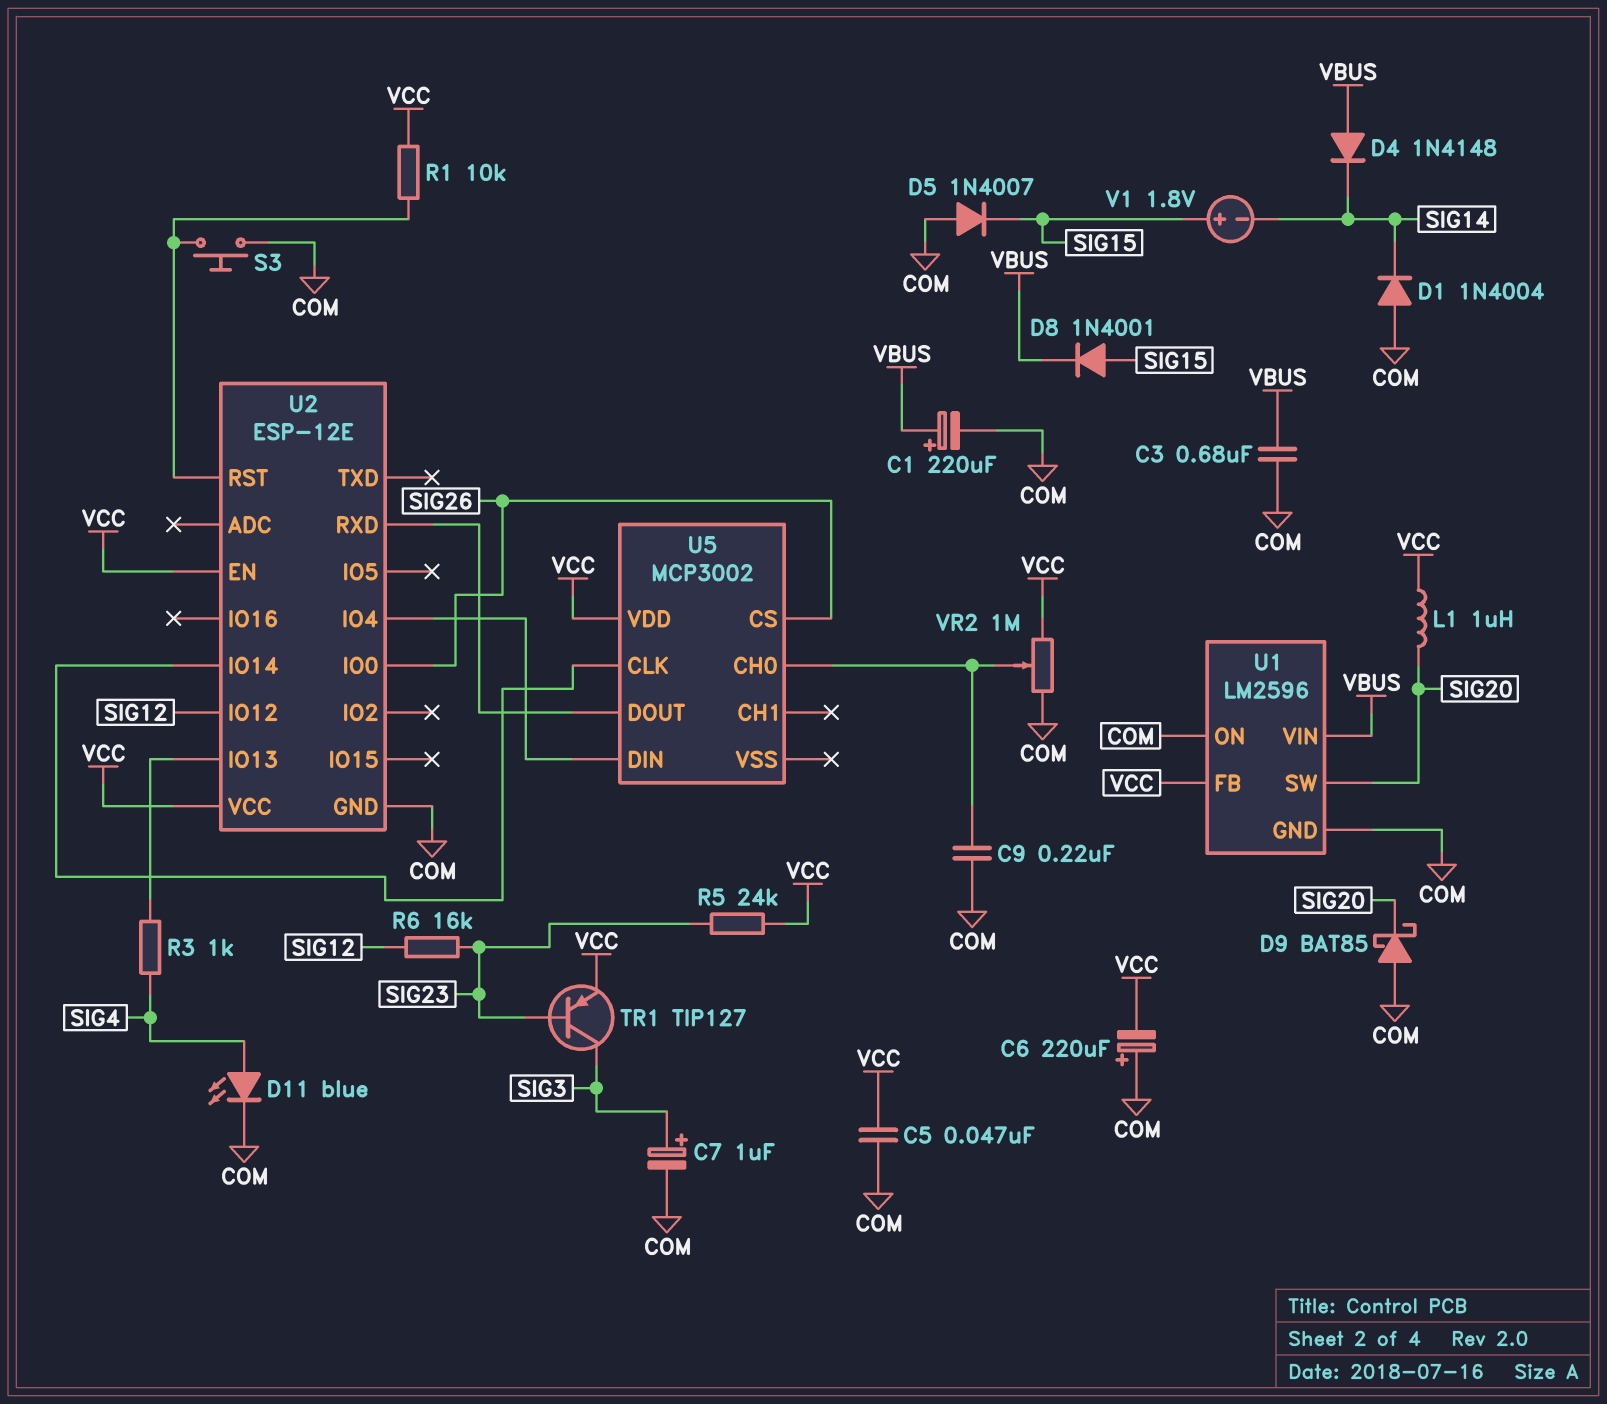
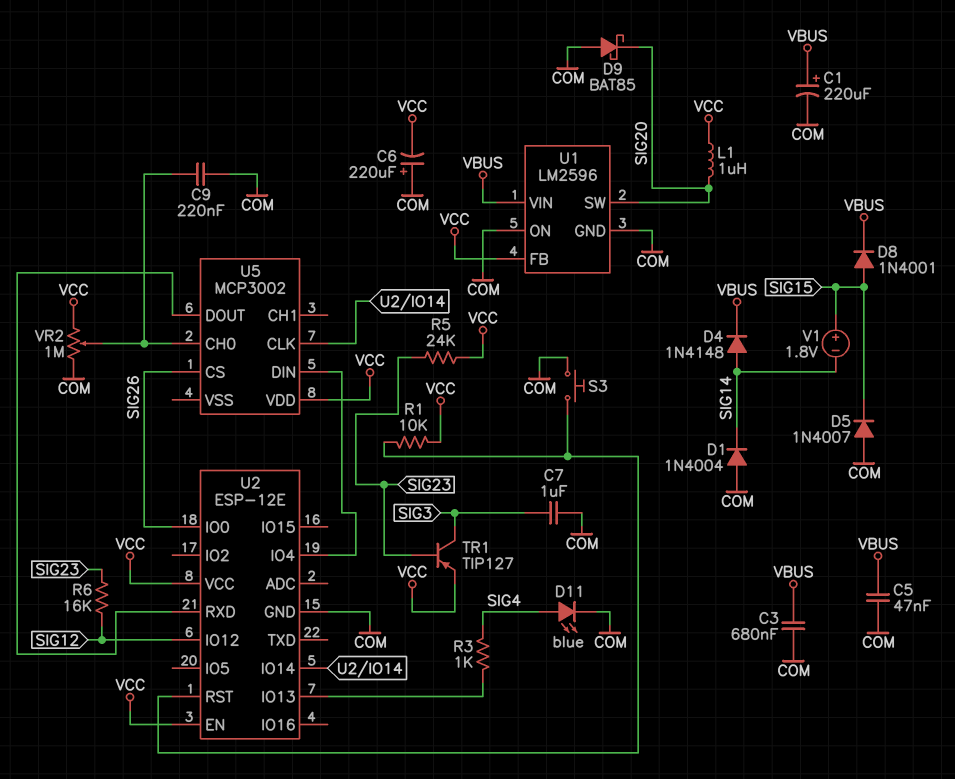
C5: 47nF (COM, VCC) -> 47nF (COM, VBUS)
C7: 1uF (plus SIG3, minus COM) -> 1uF (COM, SIG3)
D4: diode 1N4148 (A VBUS, K SIG14) -> diode 1N4148 (A SIG14, K VBUS)

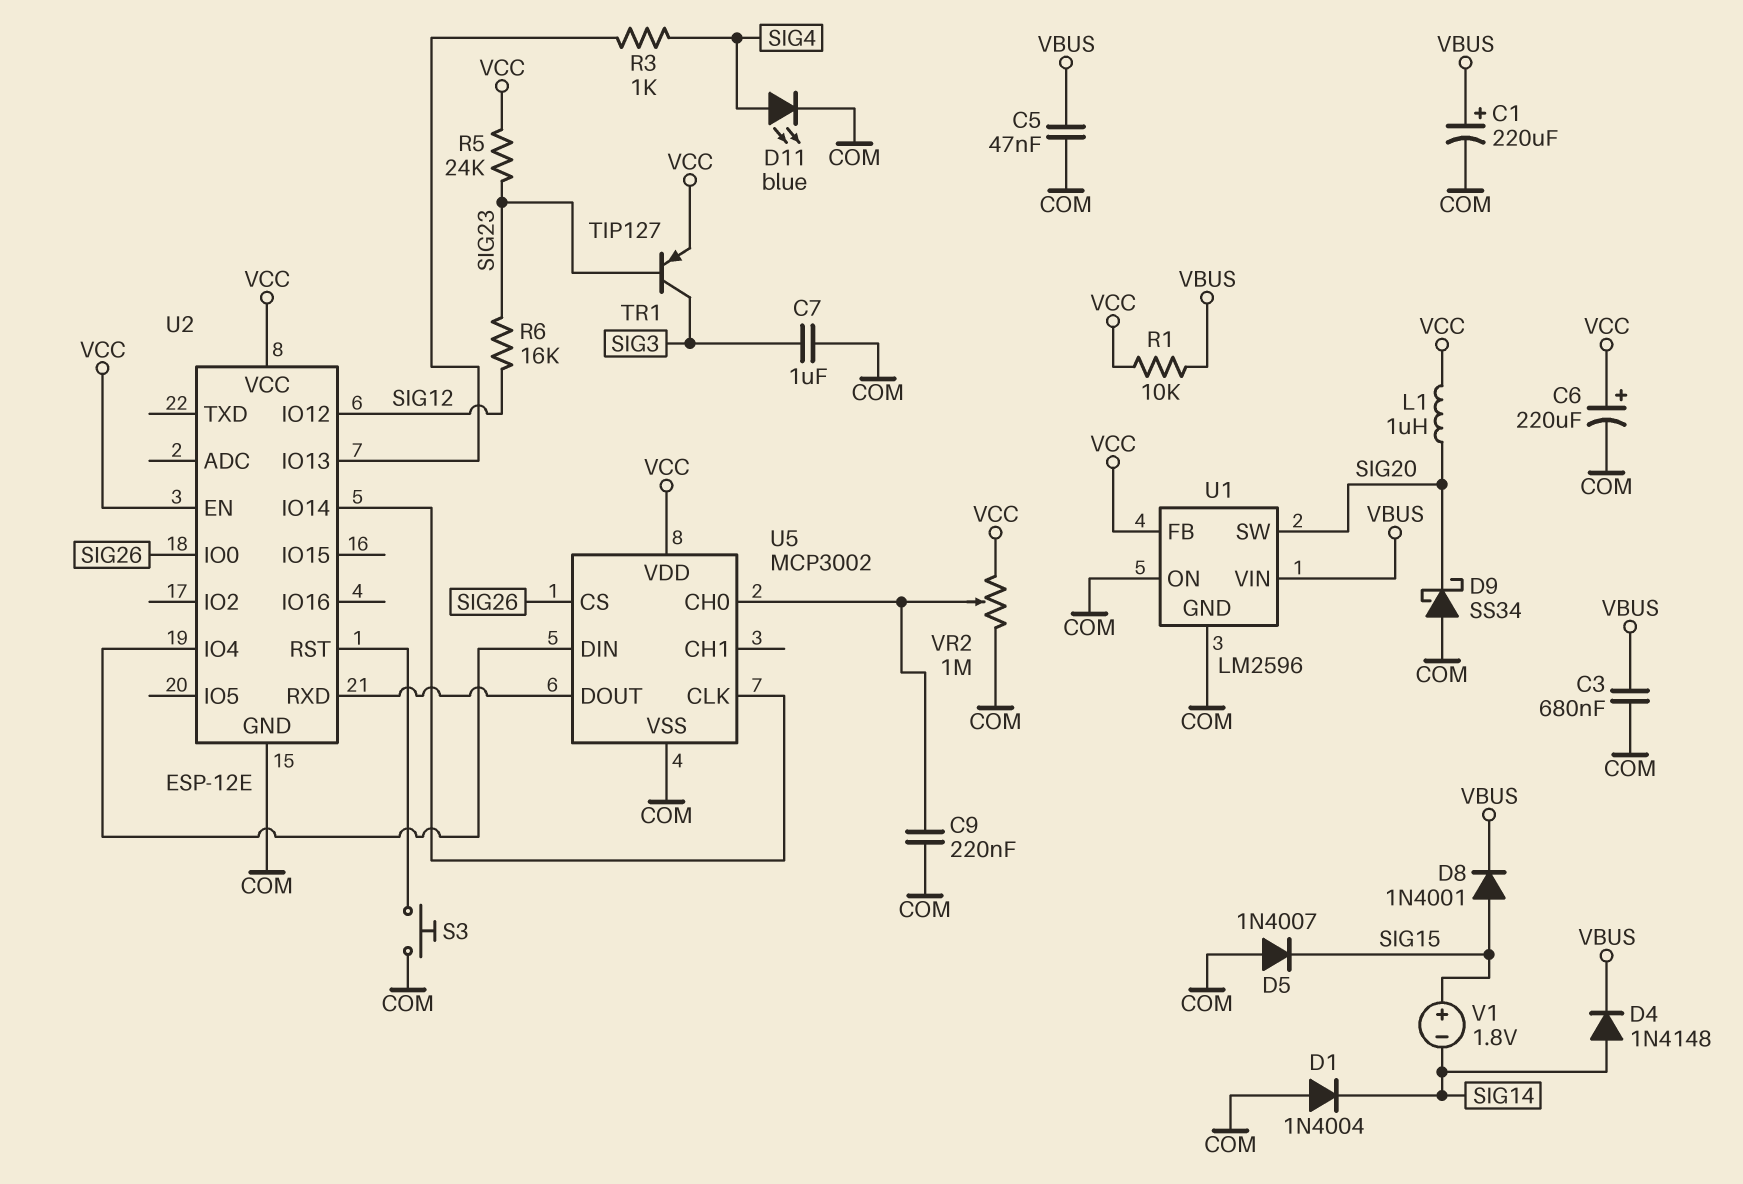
C6: 220uF (plus COM, minus VCC) -> 220uF (plus VCC, minus COM)
D9: schottky BAT85 (A COM, K SIG20) -> schottky SS34 (A COM, K SIG20)
R1: 10k (U2/RST, VCC) -> 10k (VBUS, VCC)
U5 pin VSS: none -> COM

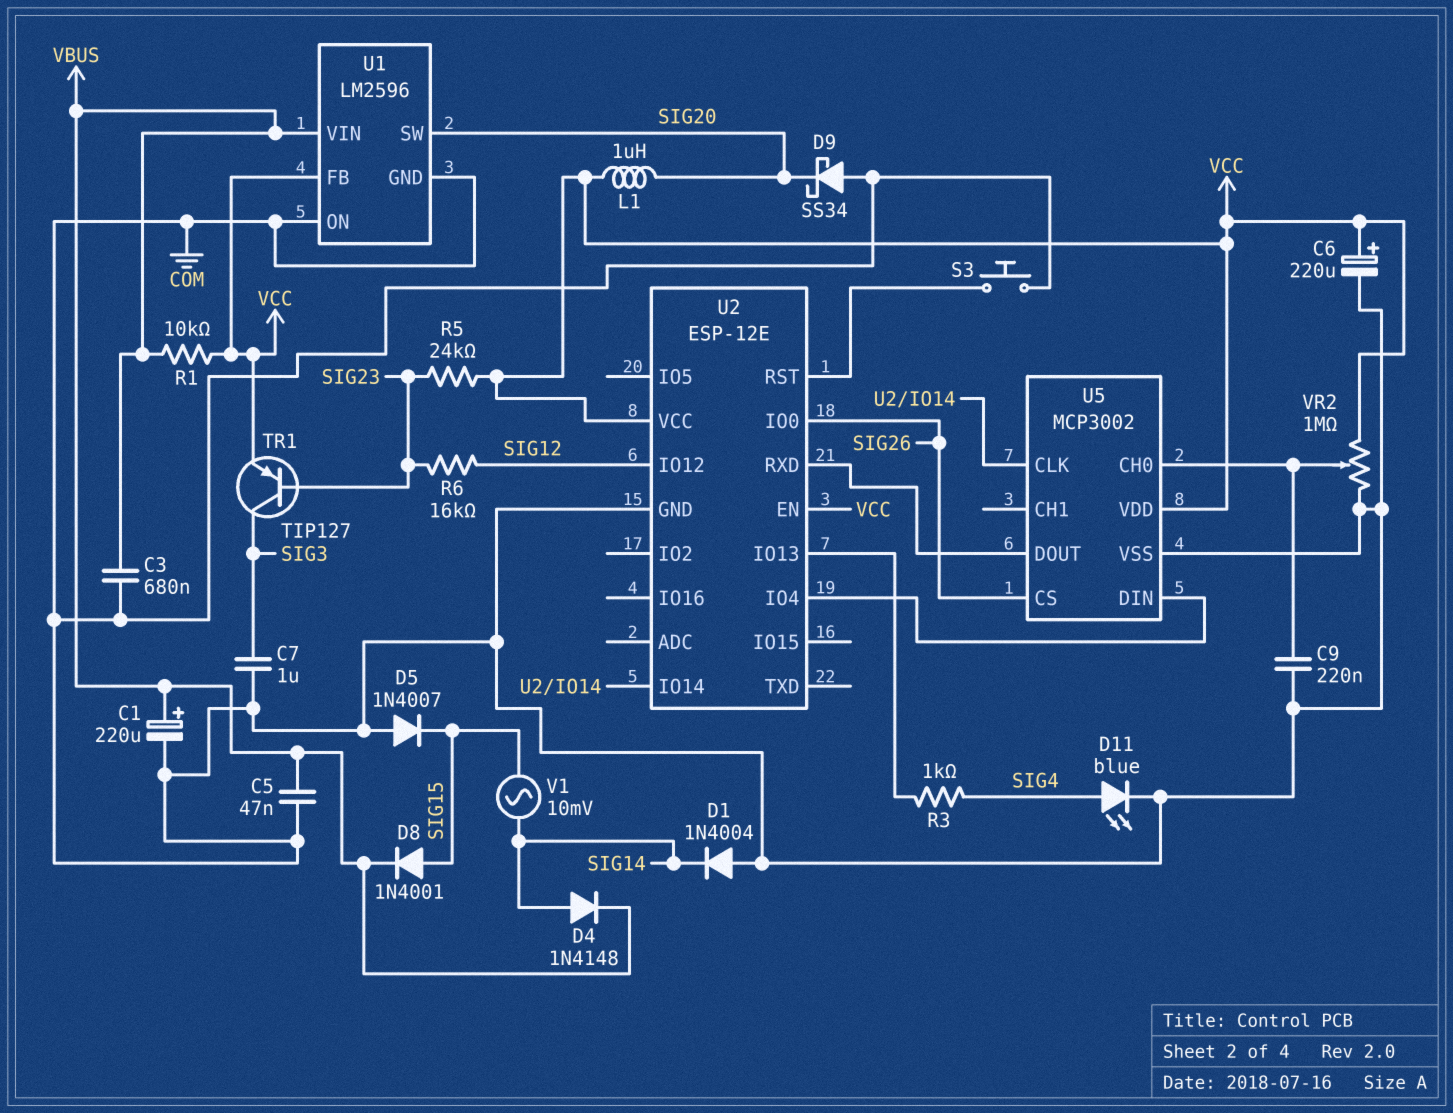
V1: 1.8V (plus SIG15, minus SIG14) -> AC 10mV (SIG14, SIG15)

